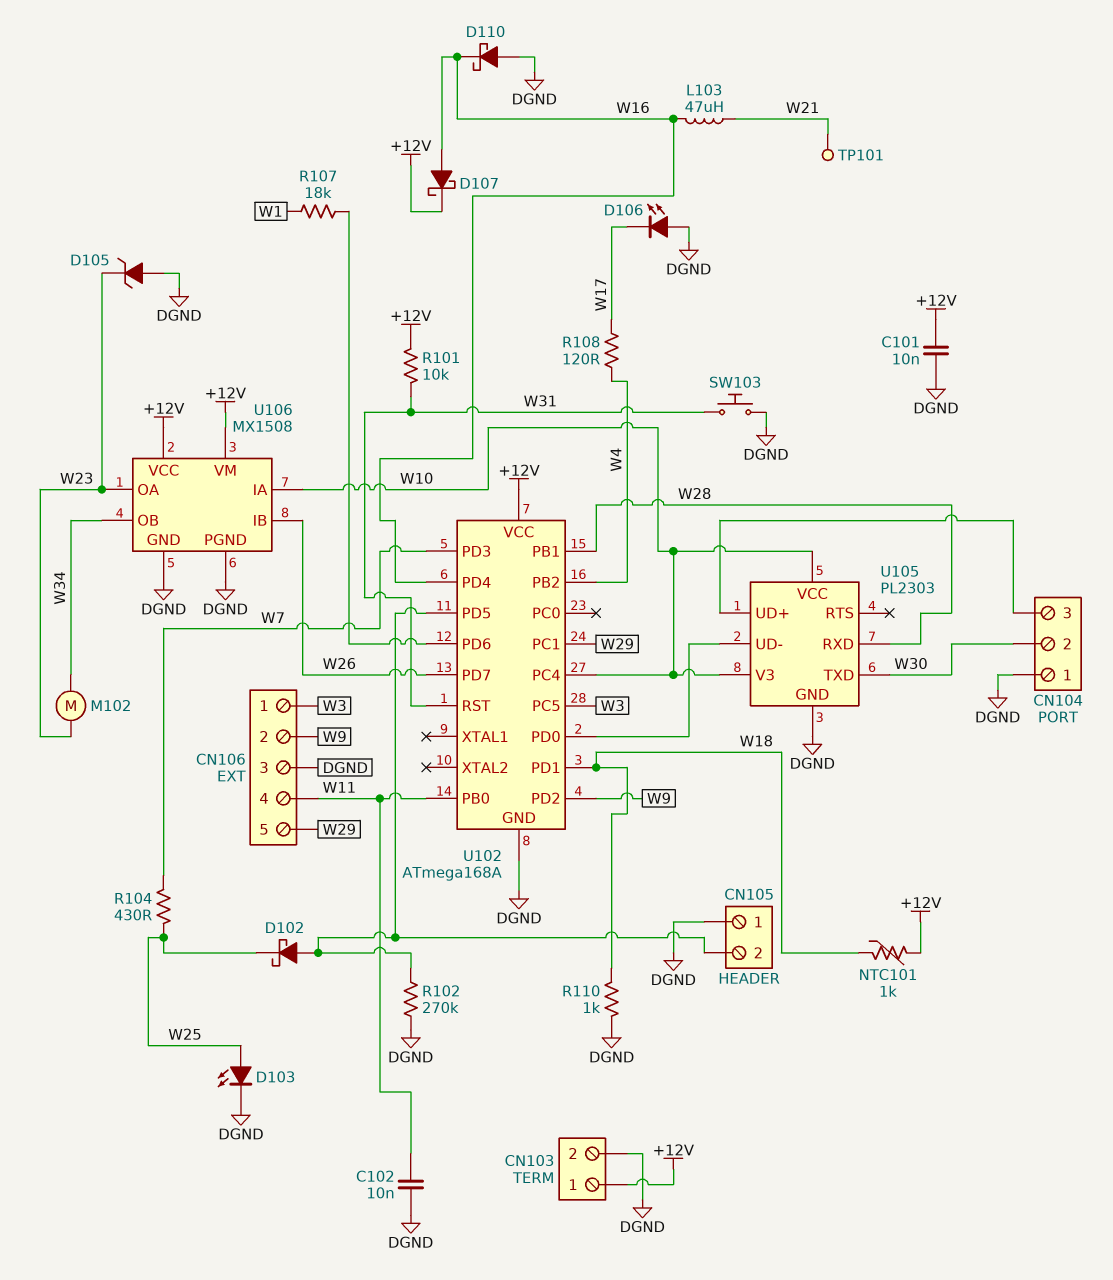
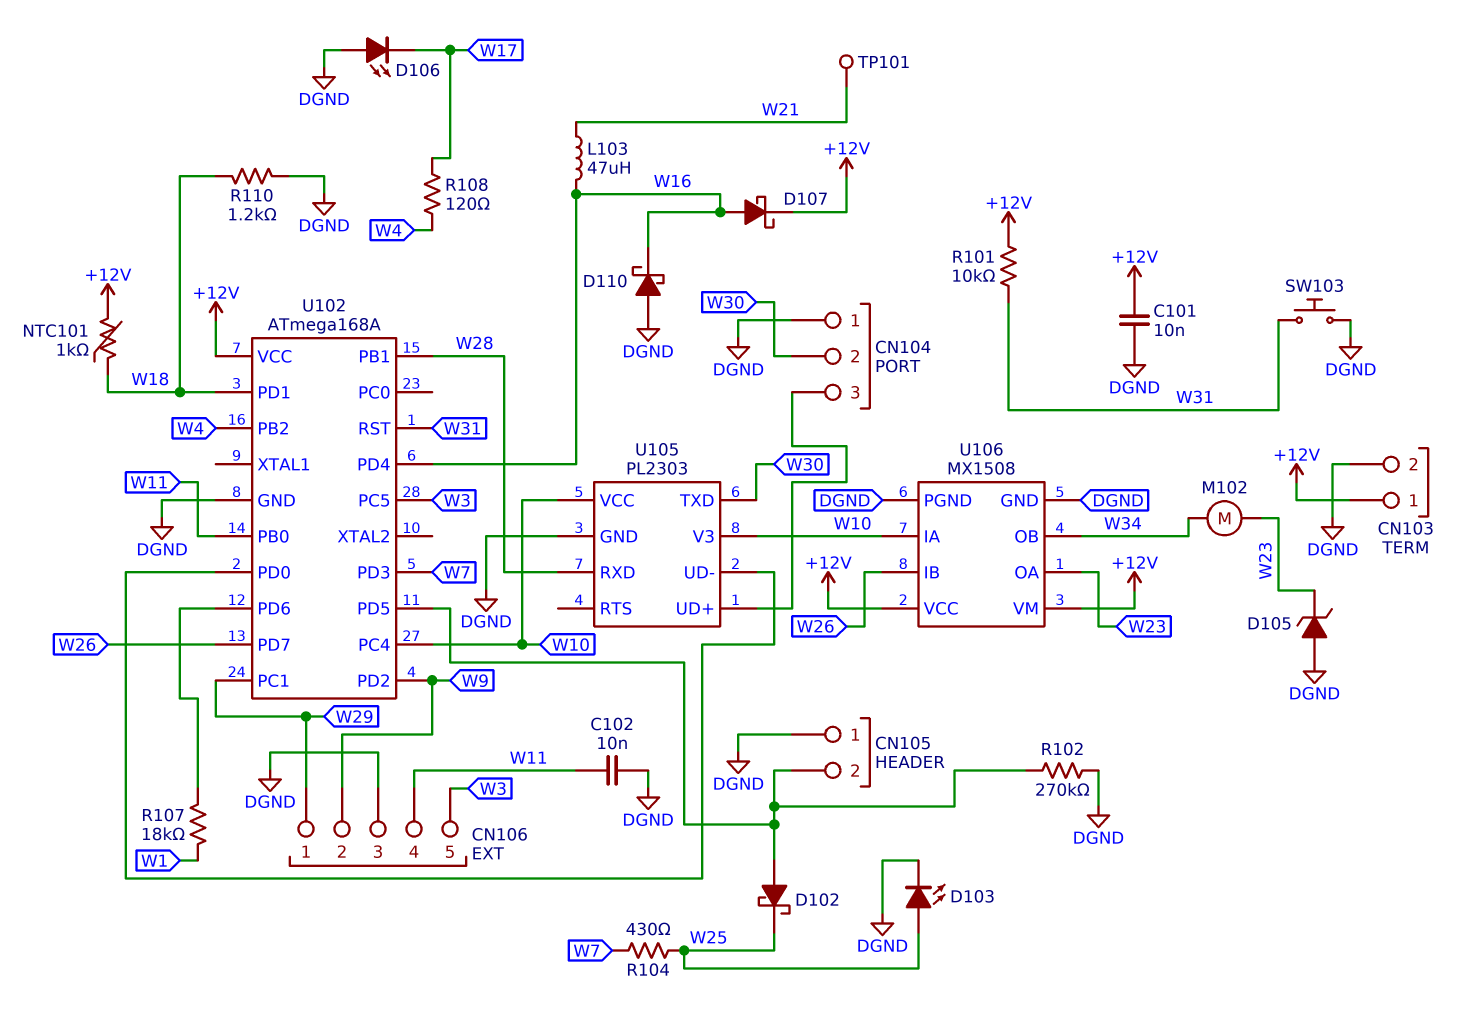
CN106 pin 1: W3 -> W29
CN106 pin 5: W29 -> W3
R110: 1k (DGND, W18) -> 1.2k (DGND, W18)

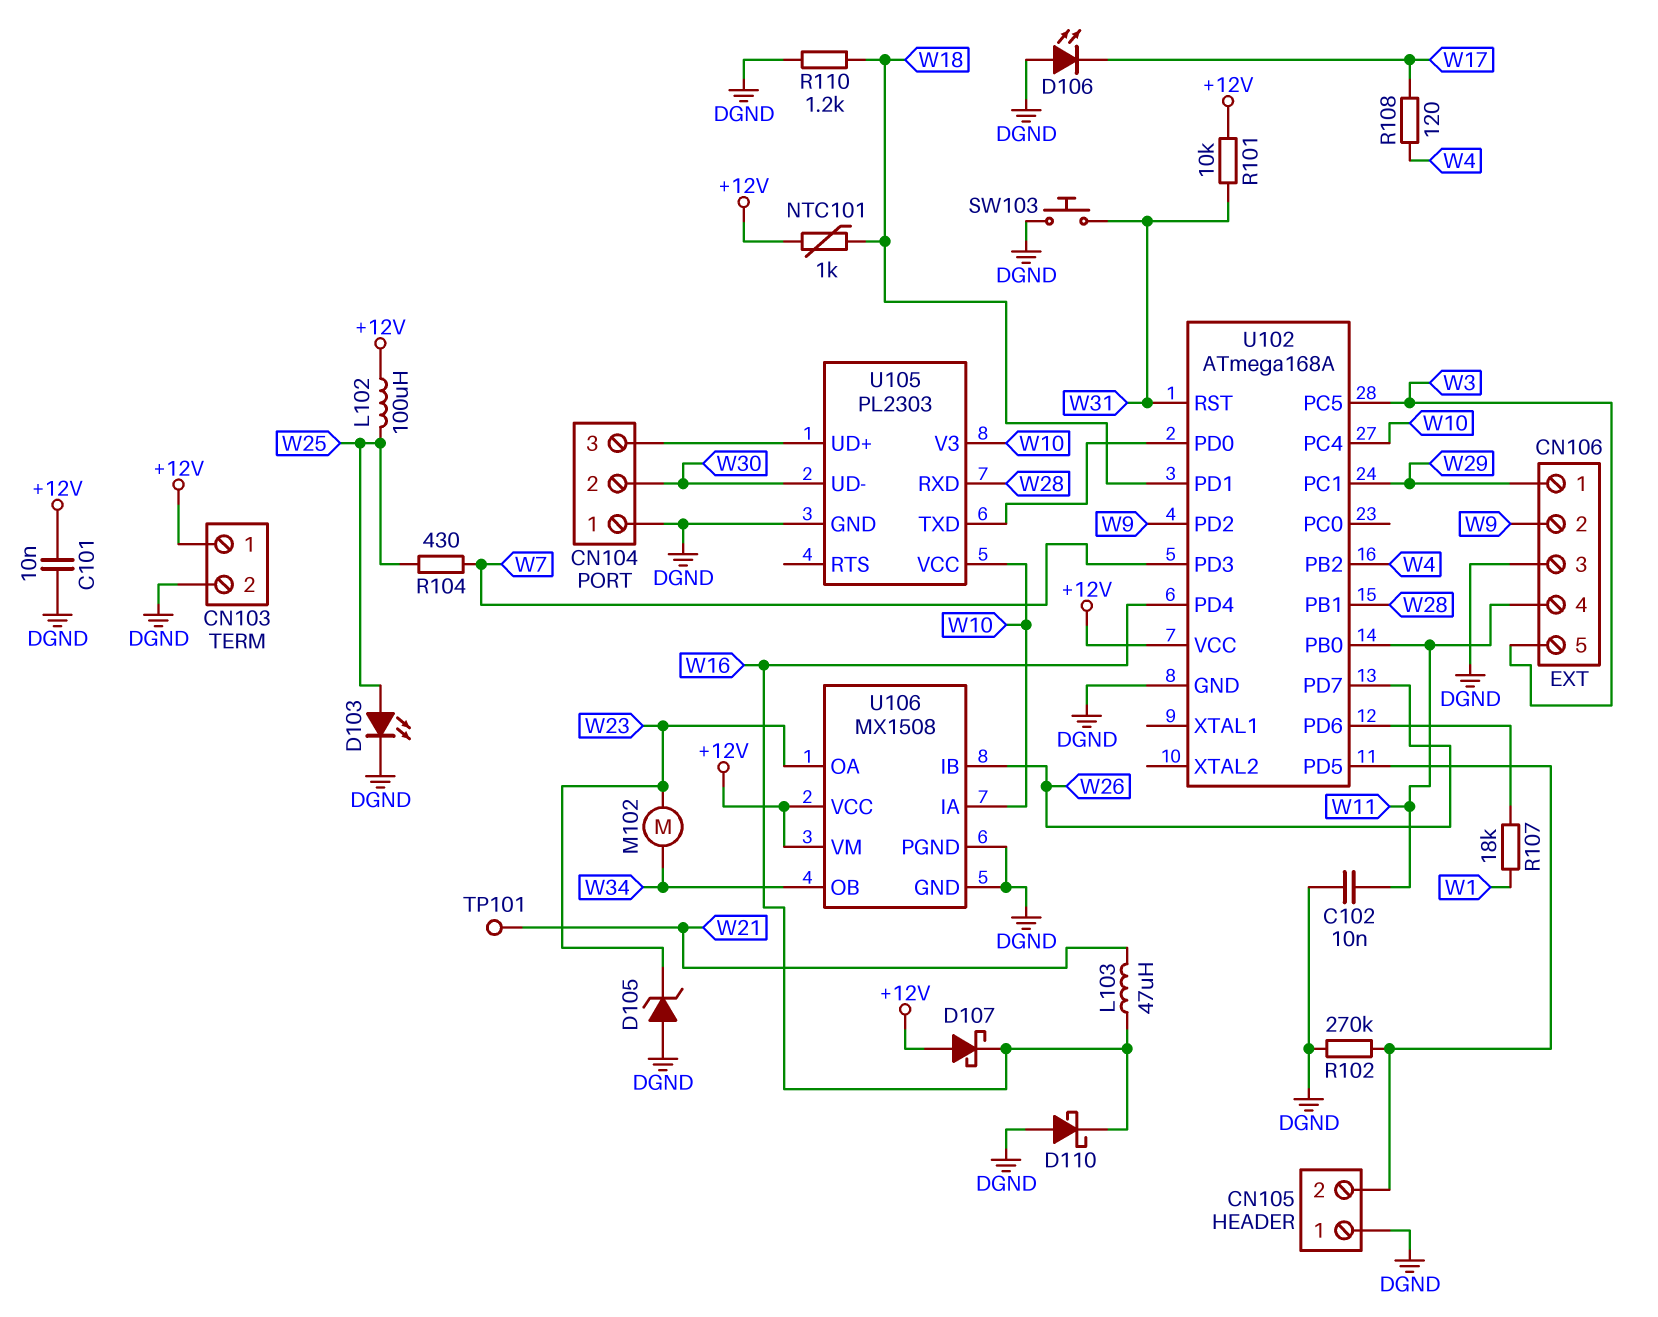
D102: schottky (A CN105/2, K W25) -> none
D107: schottky (A W16, K +12V) -> schottky (A +12V, K W16)
L102: none -> 100uH (+12V, W25)
U105 pin TXD: W30 -> U102/PD0
U105 pin UD-: U102/PD0 -> W30

